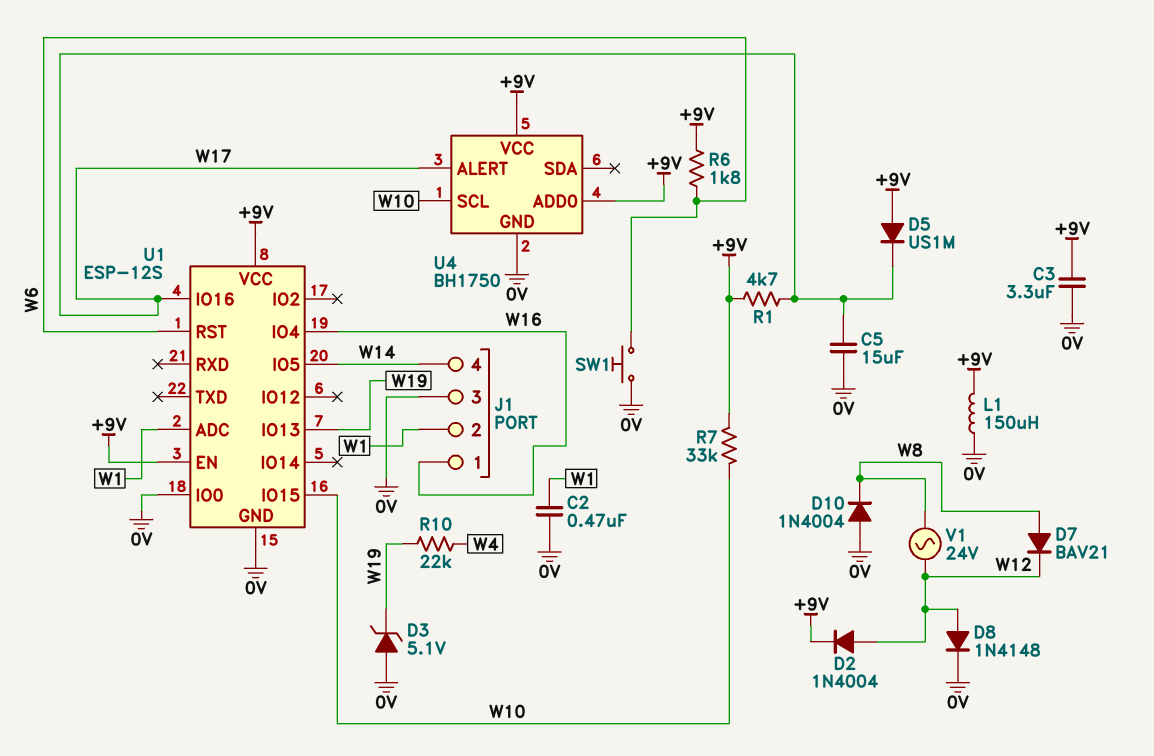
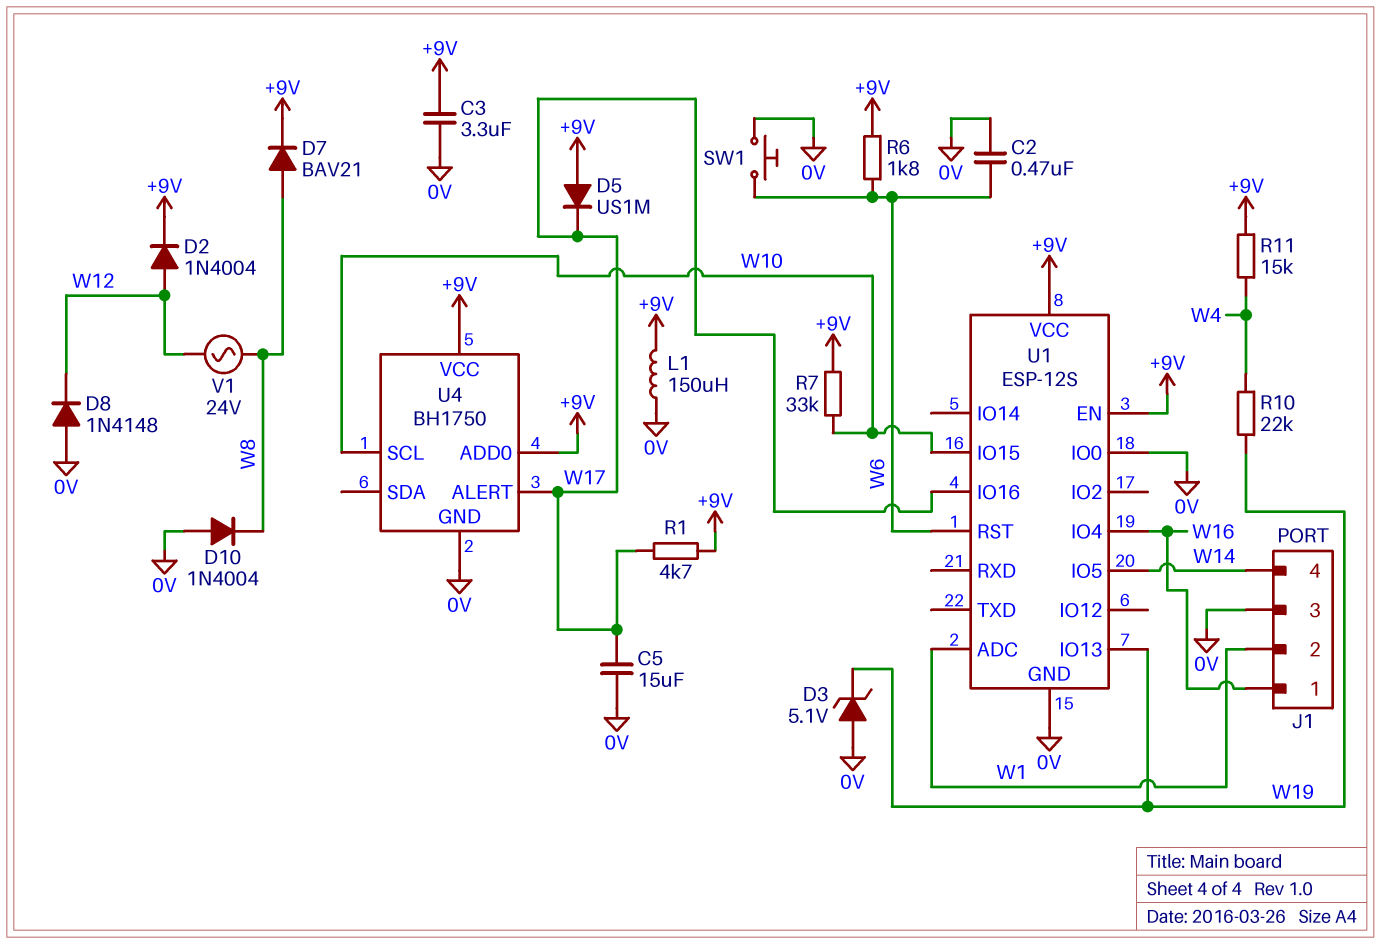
C2: 470nF (0V, W1) -> 470nF (0V, W6)
D7: diode BAV21 (A W8, K W12) -> diode BAV21 (A W8, K +9V)
D8: diode 1N4148 (A W12, K 0V) -> diode 1N4148 (A 0V, K W12)
R11: none -> 15k (+9V, W4)

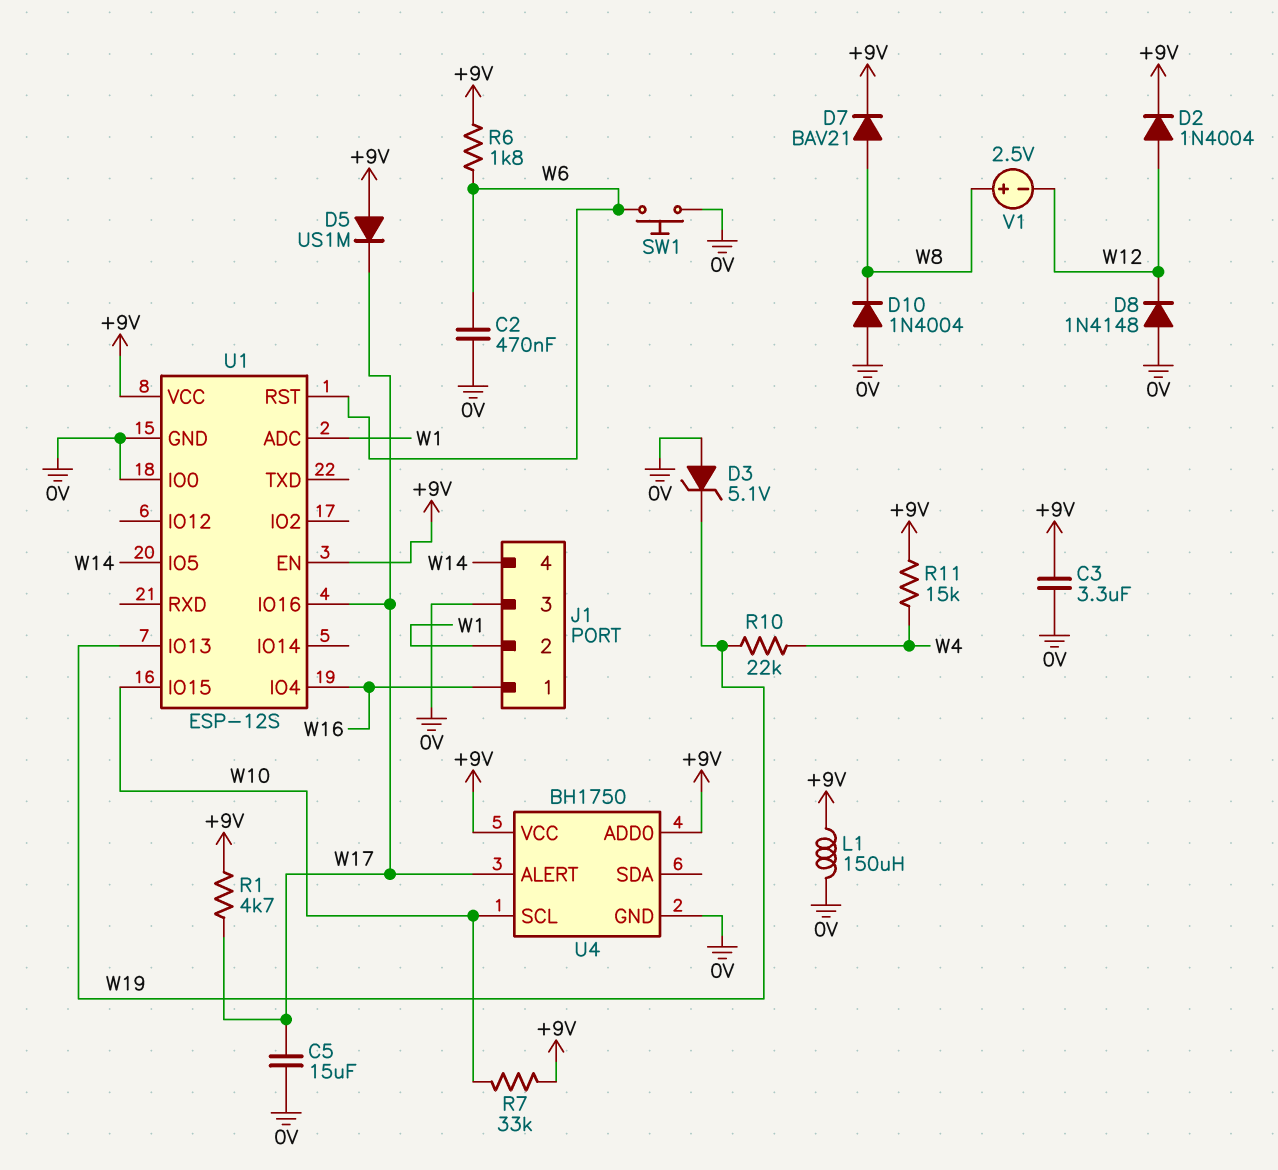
V1: AC 24V (W8, W12) -> 2.5V (plus W8, minus W12)

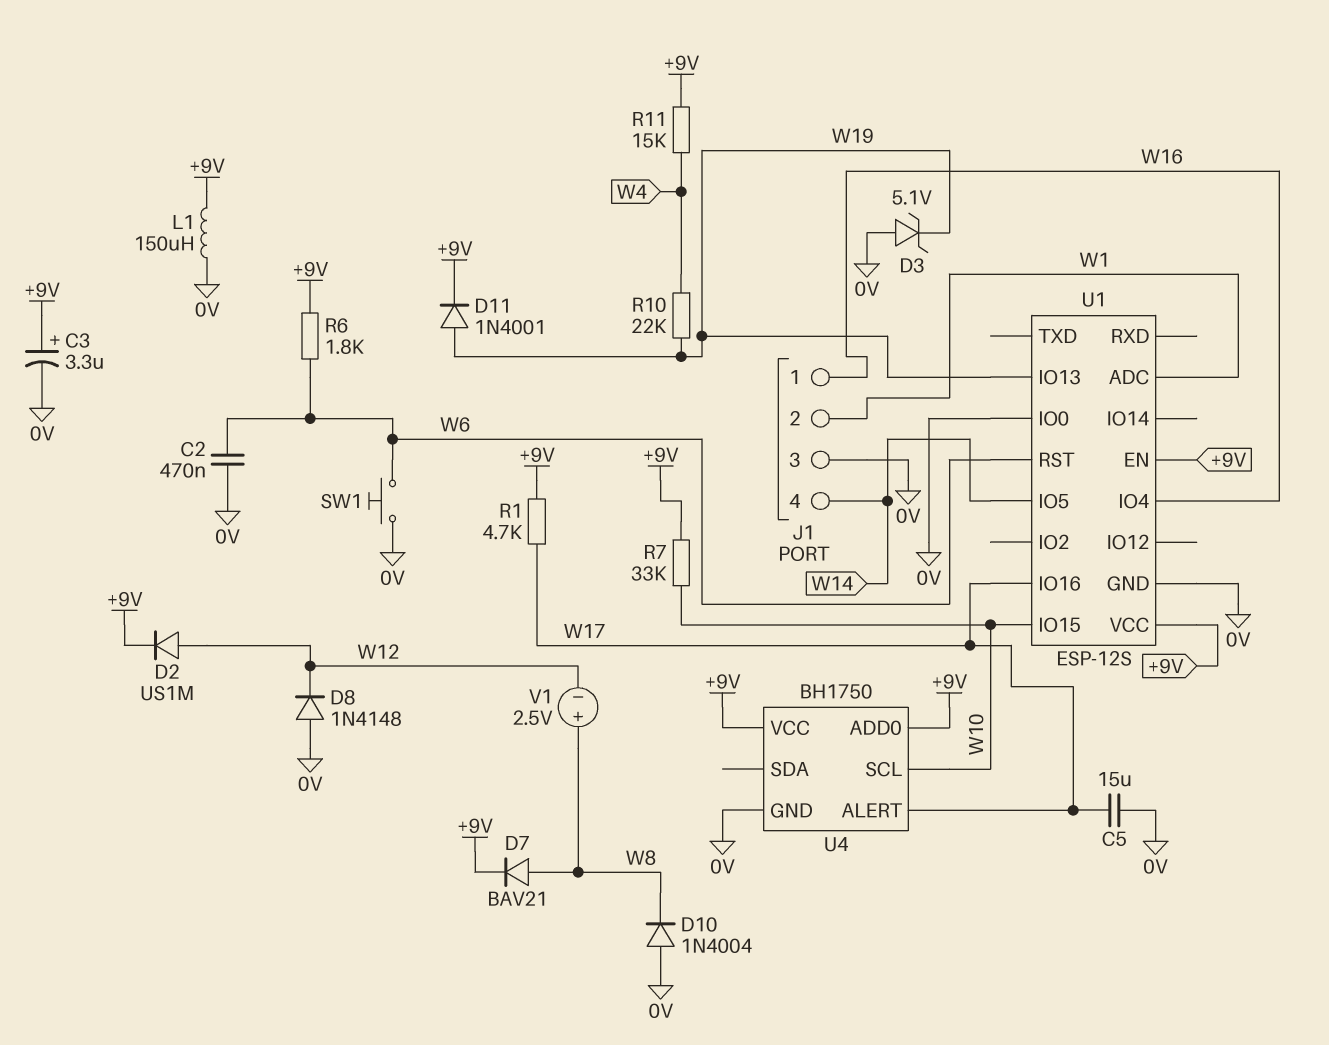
C3: 3.3uF (+9V, 0V) -> 3.3uF (plus +9V, minus 0V)
D2: diode 1N4004 (A W12, K +9V) -> diode US1M (A W12, K +9V)
D5: diode US1M (A +9V, K W17) -> none
D11: none -> diode 1N4001 (A W19, K +9V)

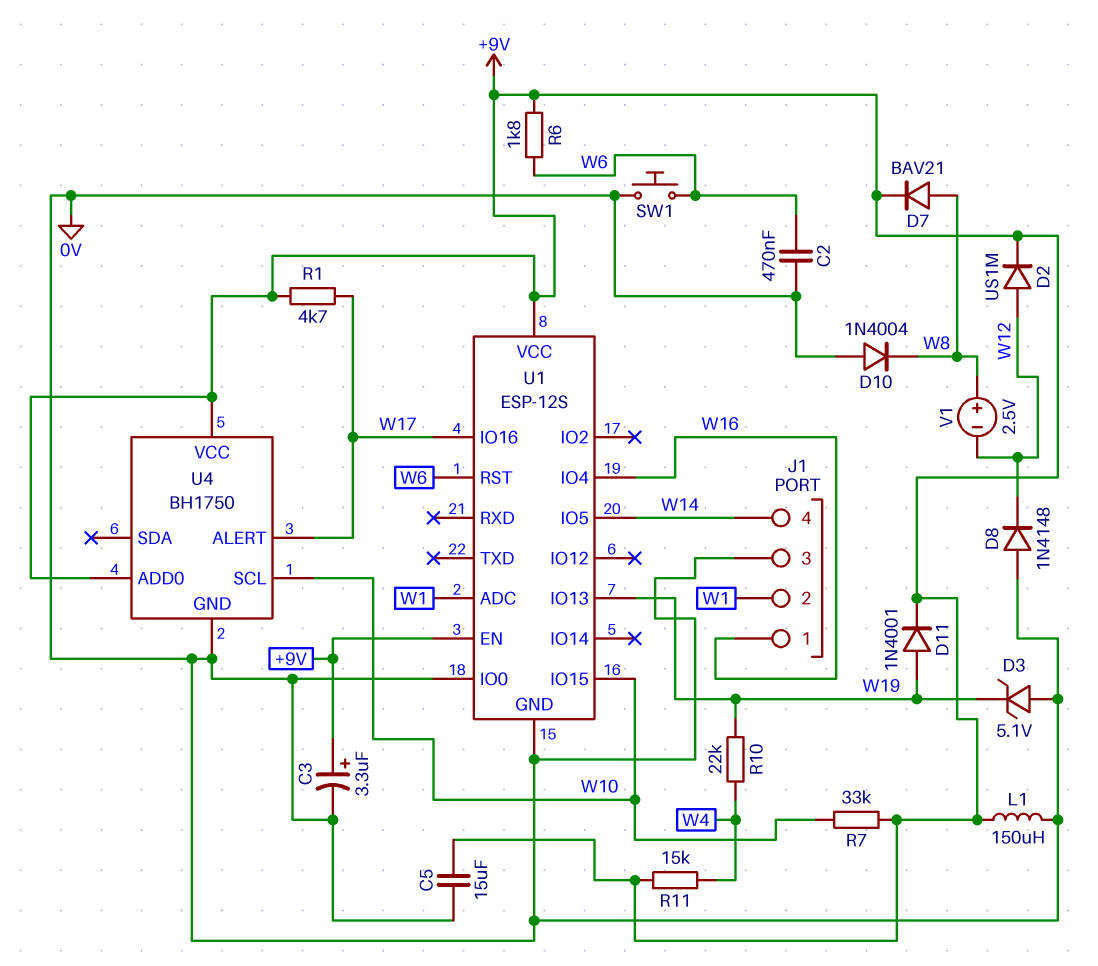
C5: 15uF (0V, W17) -> 15uF (+9V, 0V)

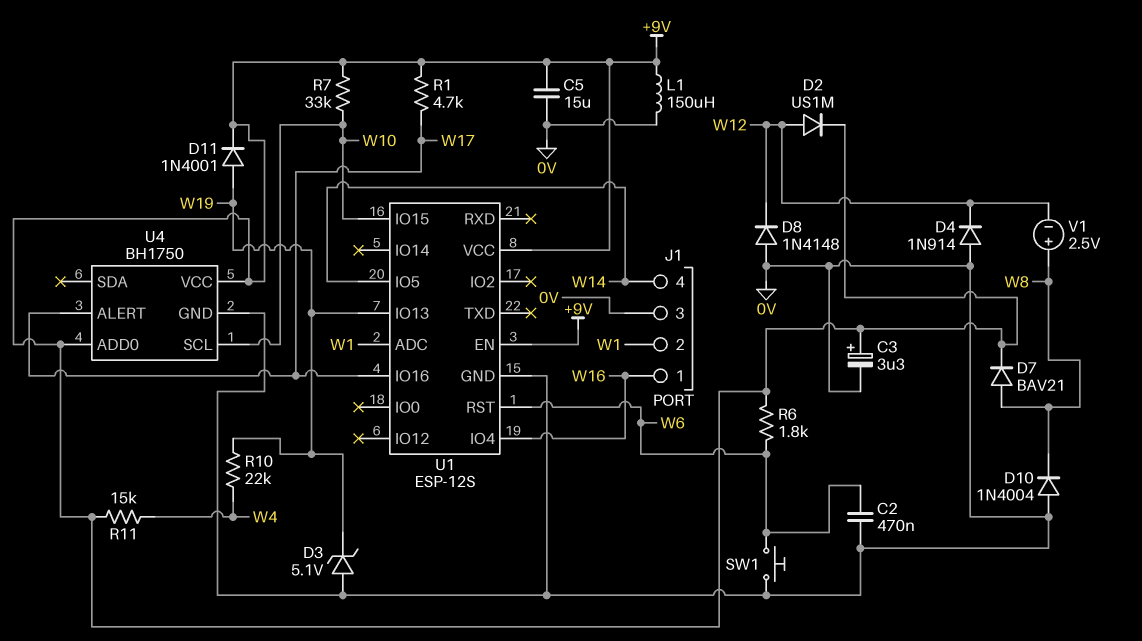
D4: none -> diode 1N914 (A 0V, K W12)
U1 pin IO0: 0V -> none

